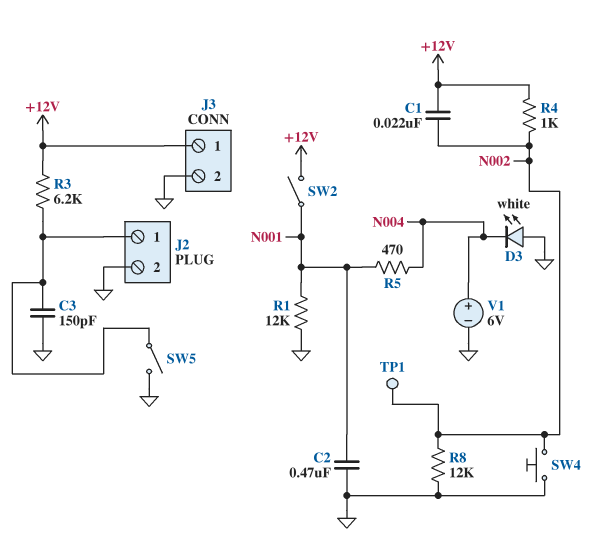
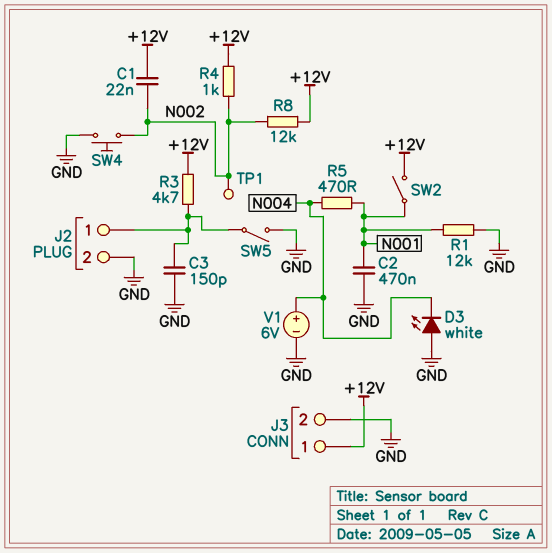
R3: 6.2k (+12V, J2/1) -> 4.7k (+12V, J2/1)
R8: 12k (GND, N002) -> 12k (+12V, N002)

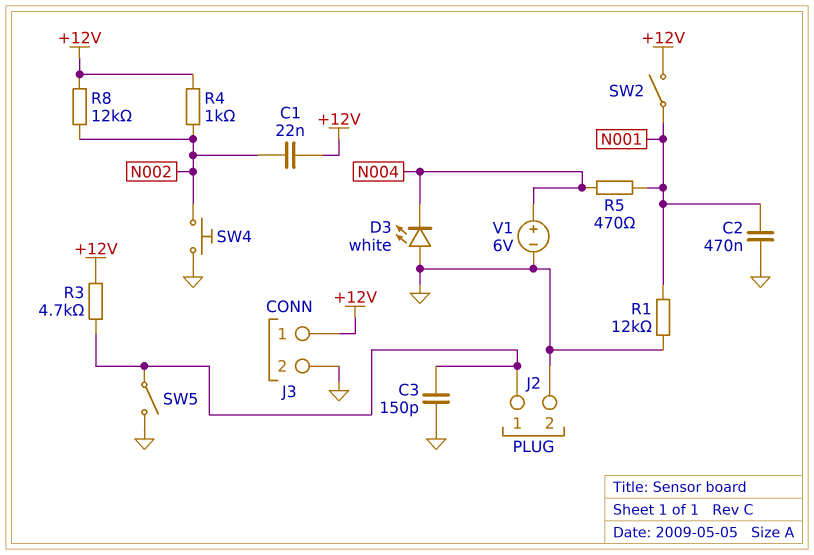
TP1: test point (N002) -> none

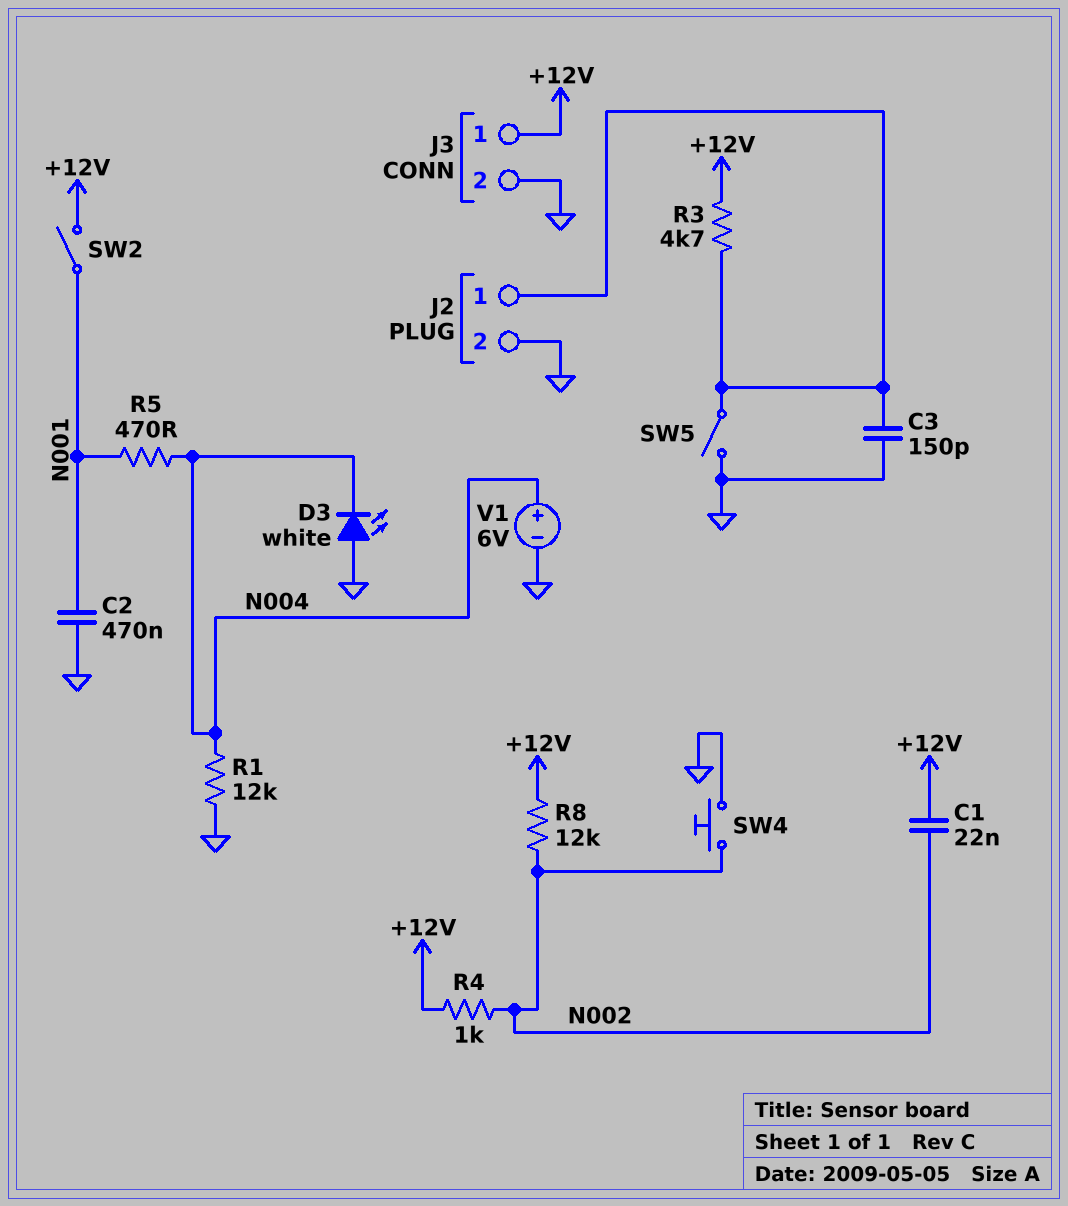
R1: 12k (GND, N001) -> 12k (GND, N004)

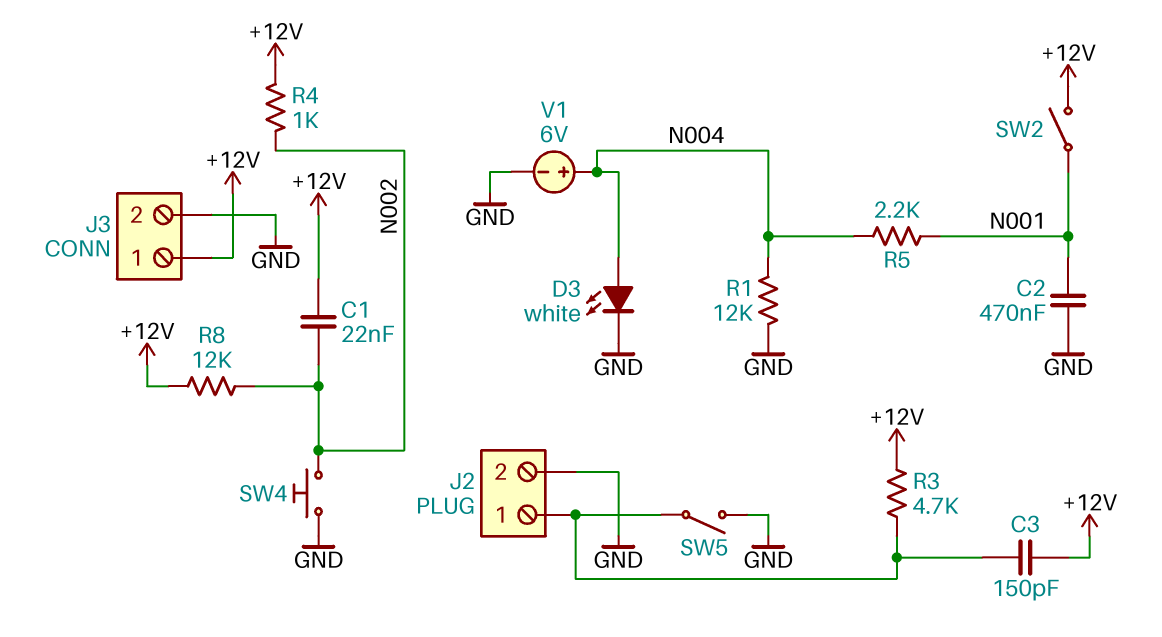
C3: 150pF (GND, J2/1) -> 150pF (+12V, J2/1)
D3: LED white (A GND, K N004) -> LED white (A N004, K GND)
R5: 470 (N001, N004) -> 2.2k (N001, N004)

